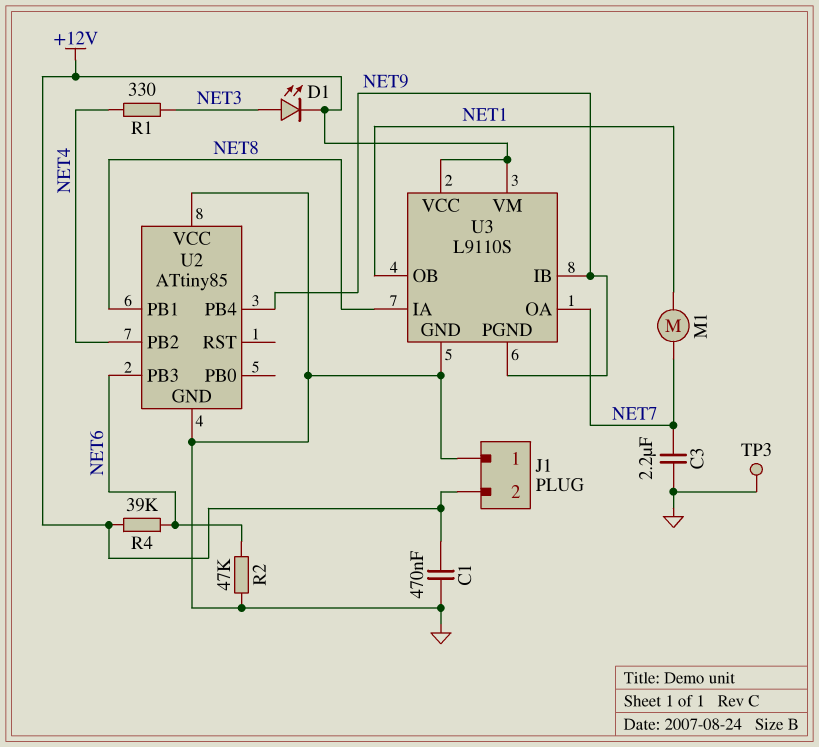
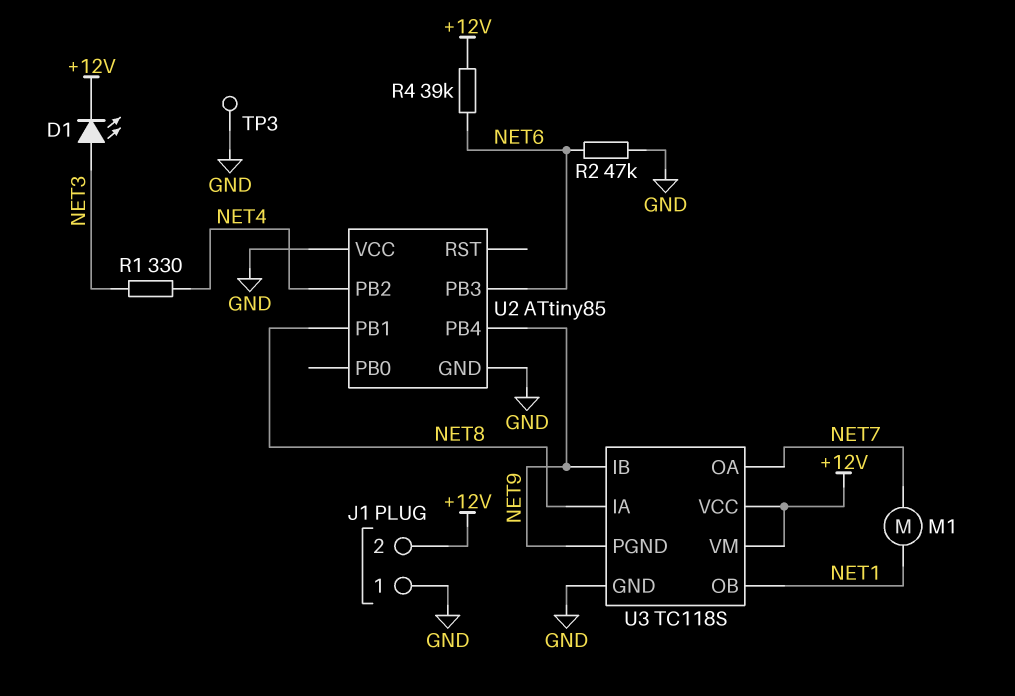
C1: 470nF (+12V, GND) -> none
C3: 2.2uF (GND, NET7) -> none
U3: L9110S -> TC118S

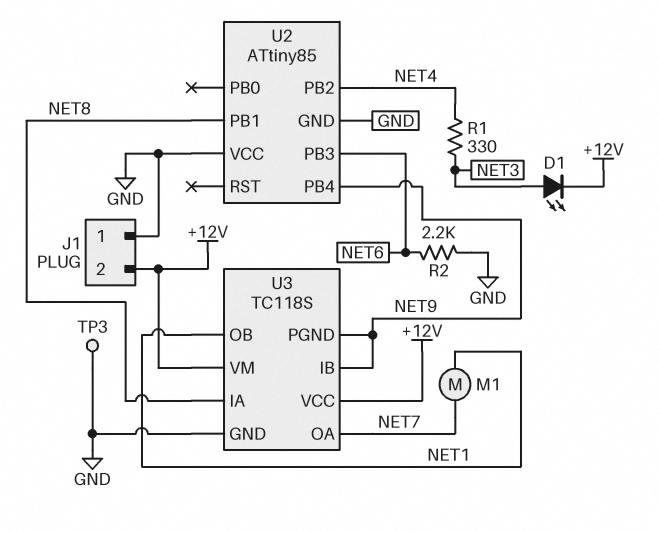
R2: 47k (GND, NET6) -> 2.2k (GND, NET6)
R4: 39k (+12V, NET6) -> none

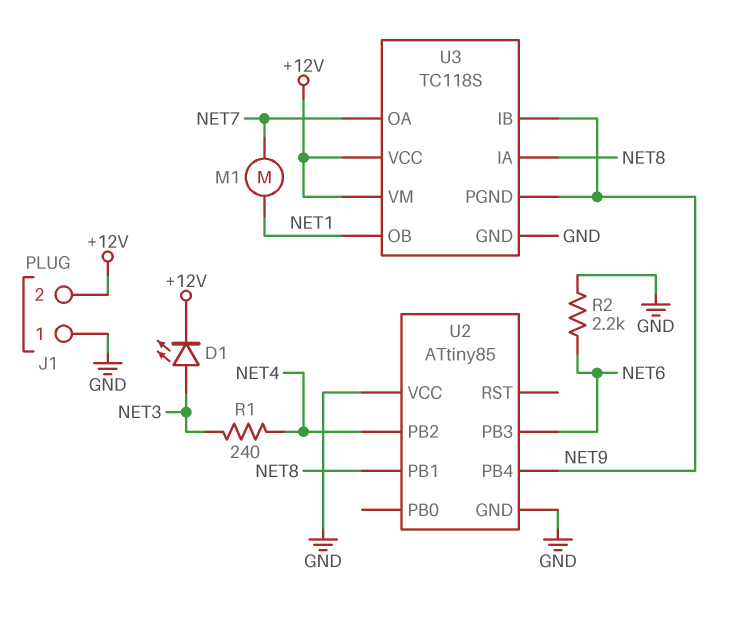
R1: 330 (NET3, NET4) -> 240 (NET3, NET4)
TP3: test point (GND) -> none

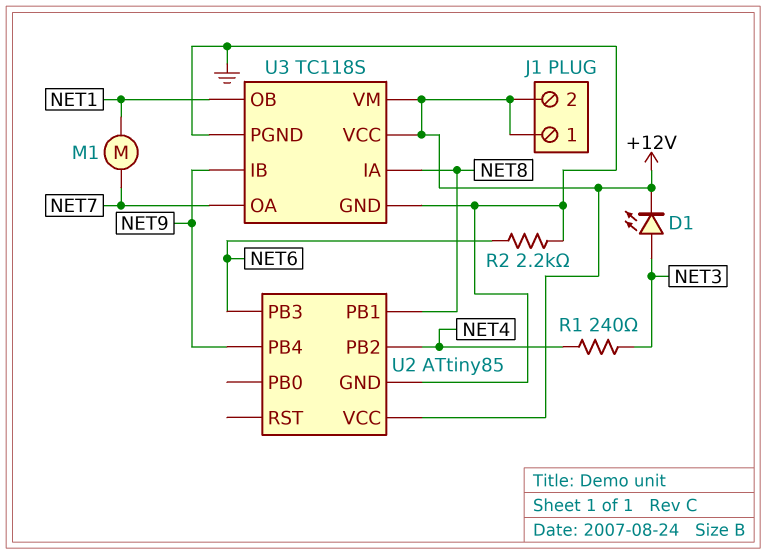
J1 pin 1: GND -> +12V
U2 pin VCC: GND -> +12V
U3 pin PGND: NET9 -> GND

